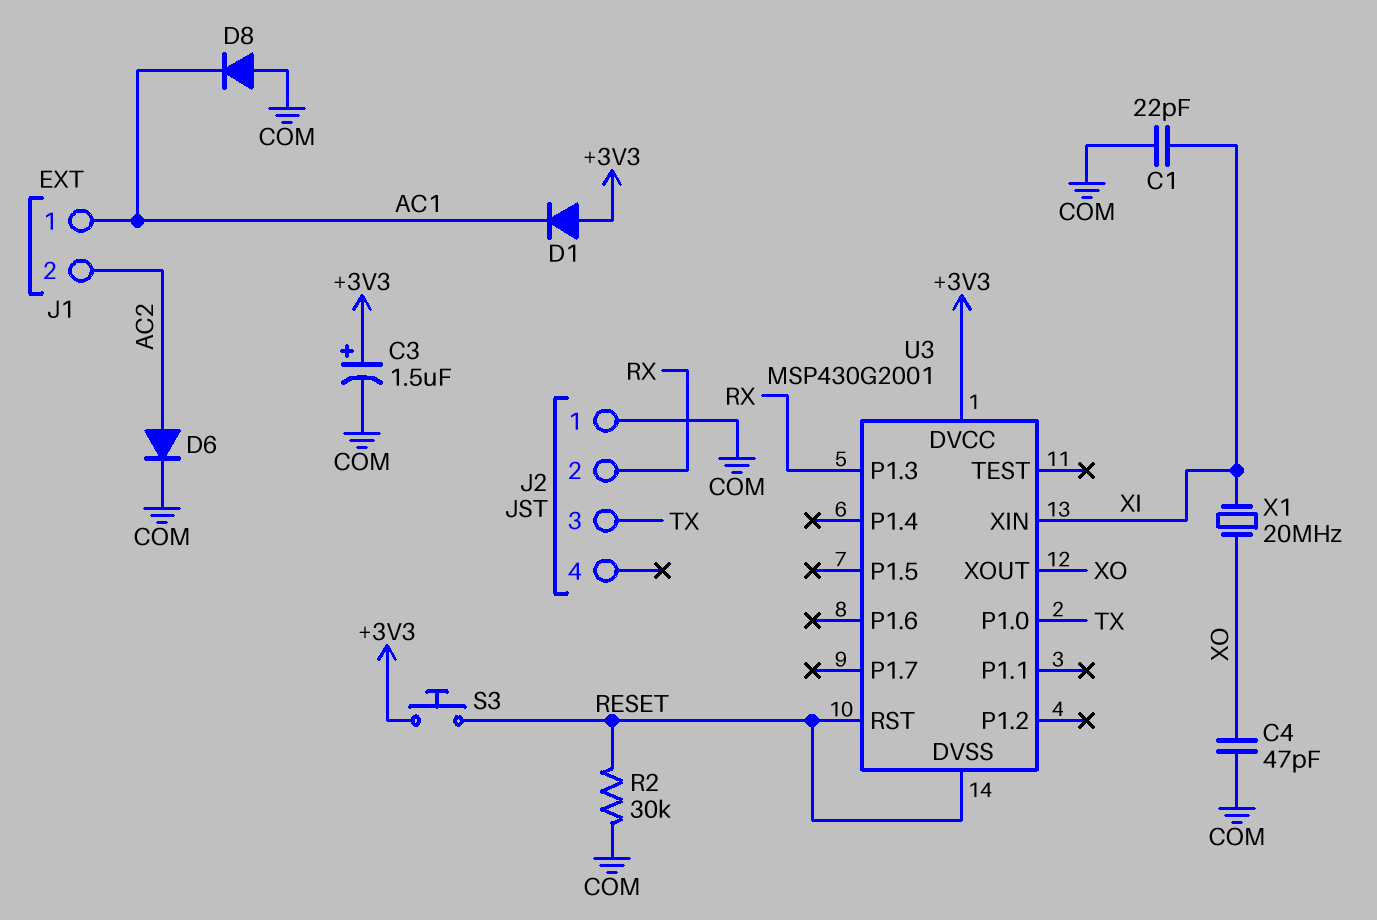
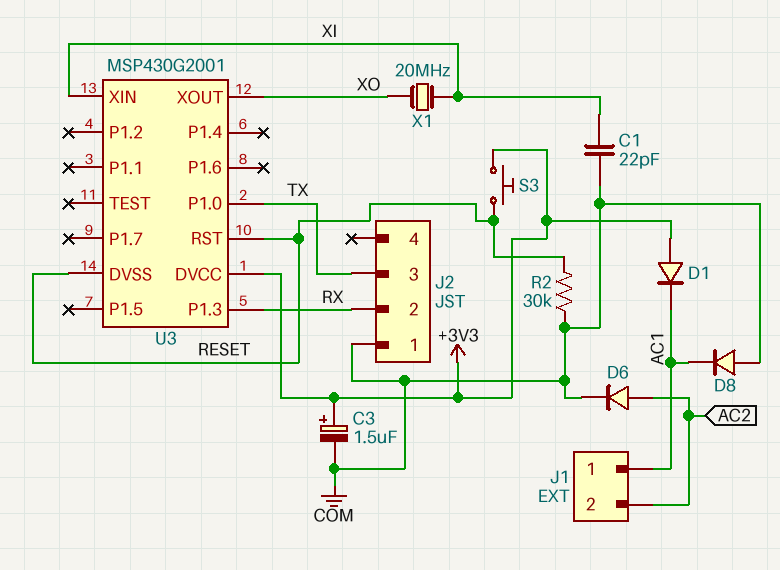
C4: 47pF (COM, XO) -> none

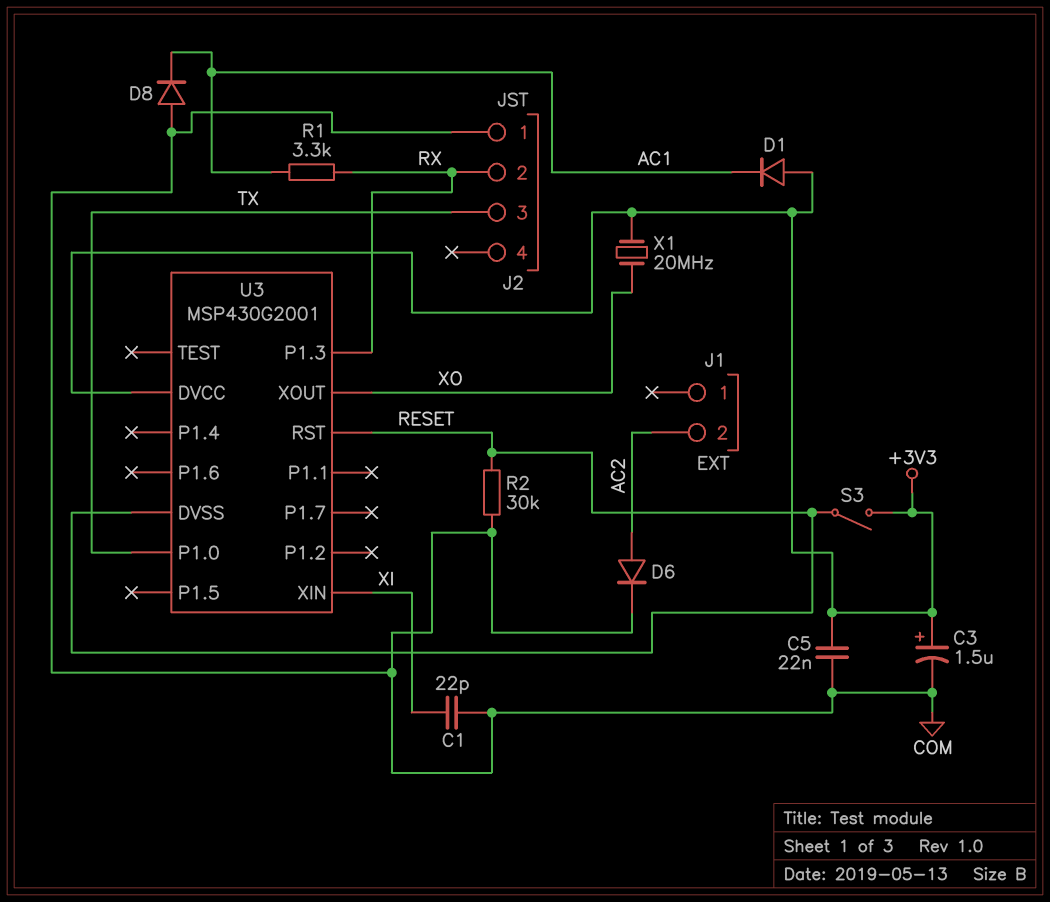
C5: none -> 22nF (+3V3, COM)
J1 pin 1: AC1 -> none
R1: none -> 3.3k (AC1, RX)
S3: button (+3V3, RESET) -> switch (+3V3, RESET)
X1: 20MHz (XI, XO) -> 20MHz (+3V3, XO)

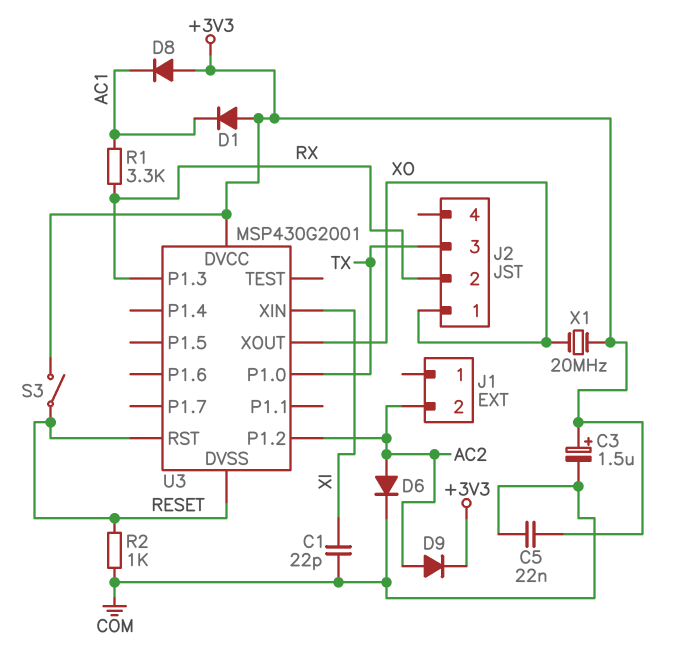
D8: diode (A COM, K AC1) -> diode (A +3V3, K AC1)
D9: none -> diode (A AC2, K +3V3)
J2 pin 1: COM -> XO
R2: 30k (COM, RESET) -> 1k (COM, RESET)
U3 pin P1.2: none -> AC2

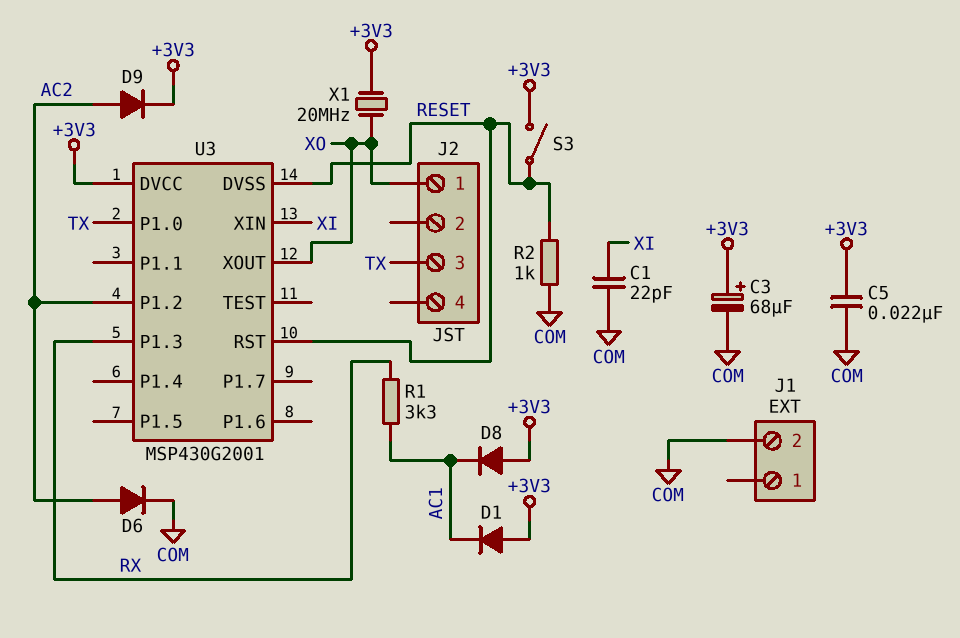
C3: 1.5uF (plus +3V3, minus COM) -> 68uF (plus +3V3, minus COM)
J1 pin 2: AC2 -> COM
J2 pin 2: RX -> none

